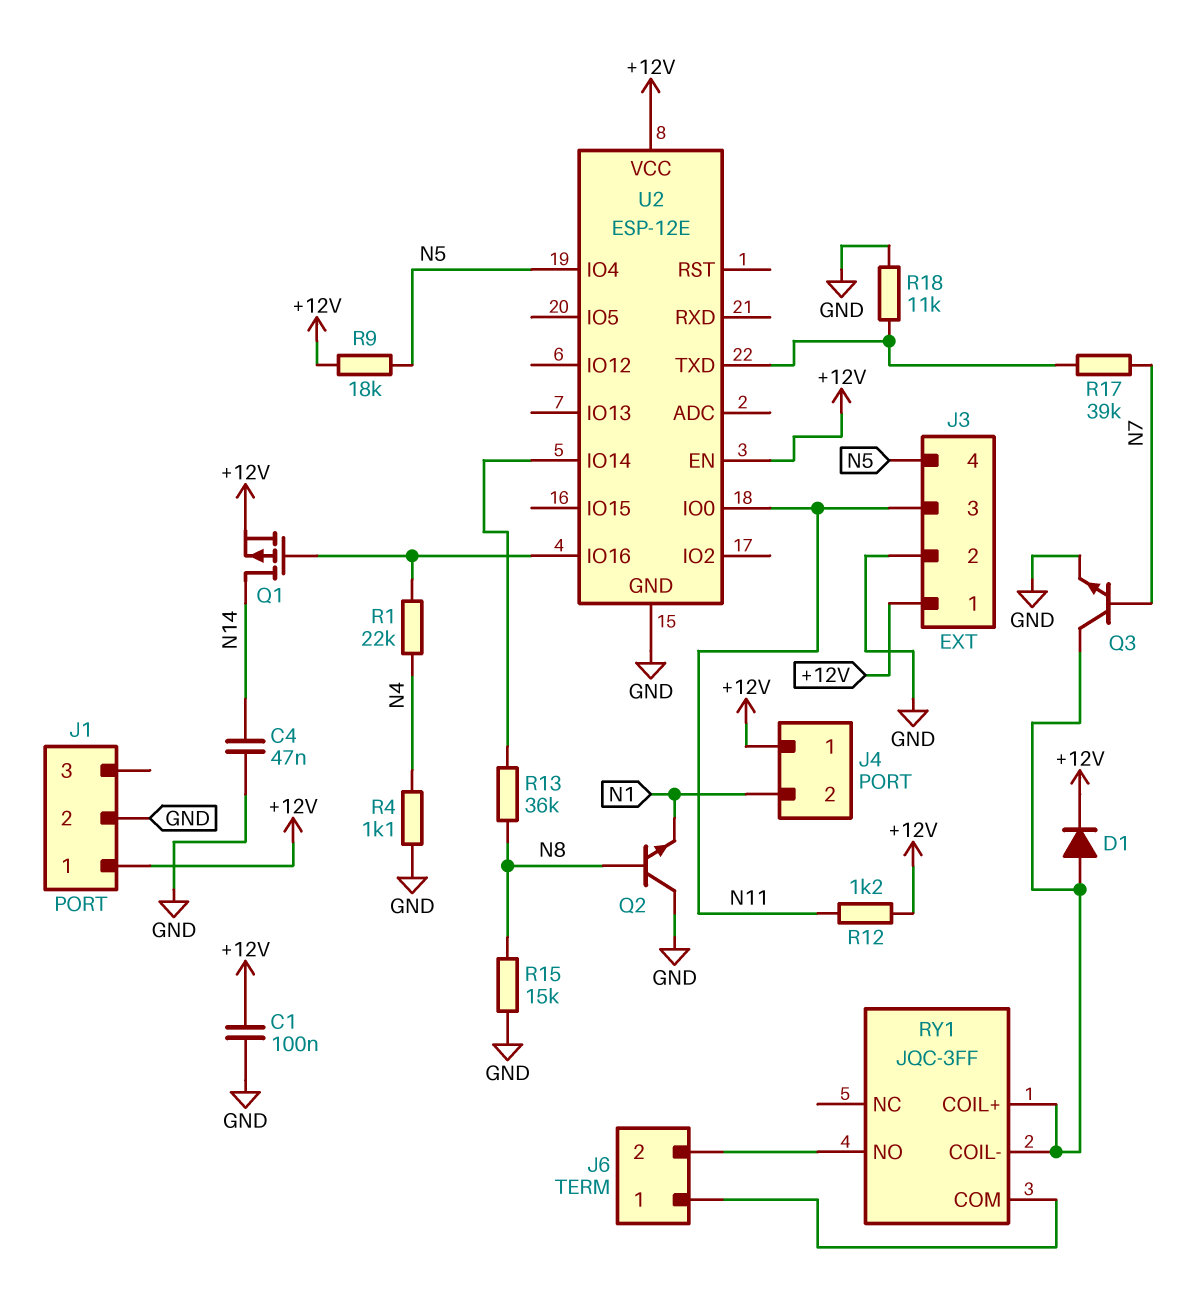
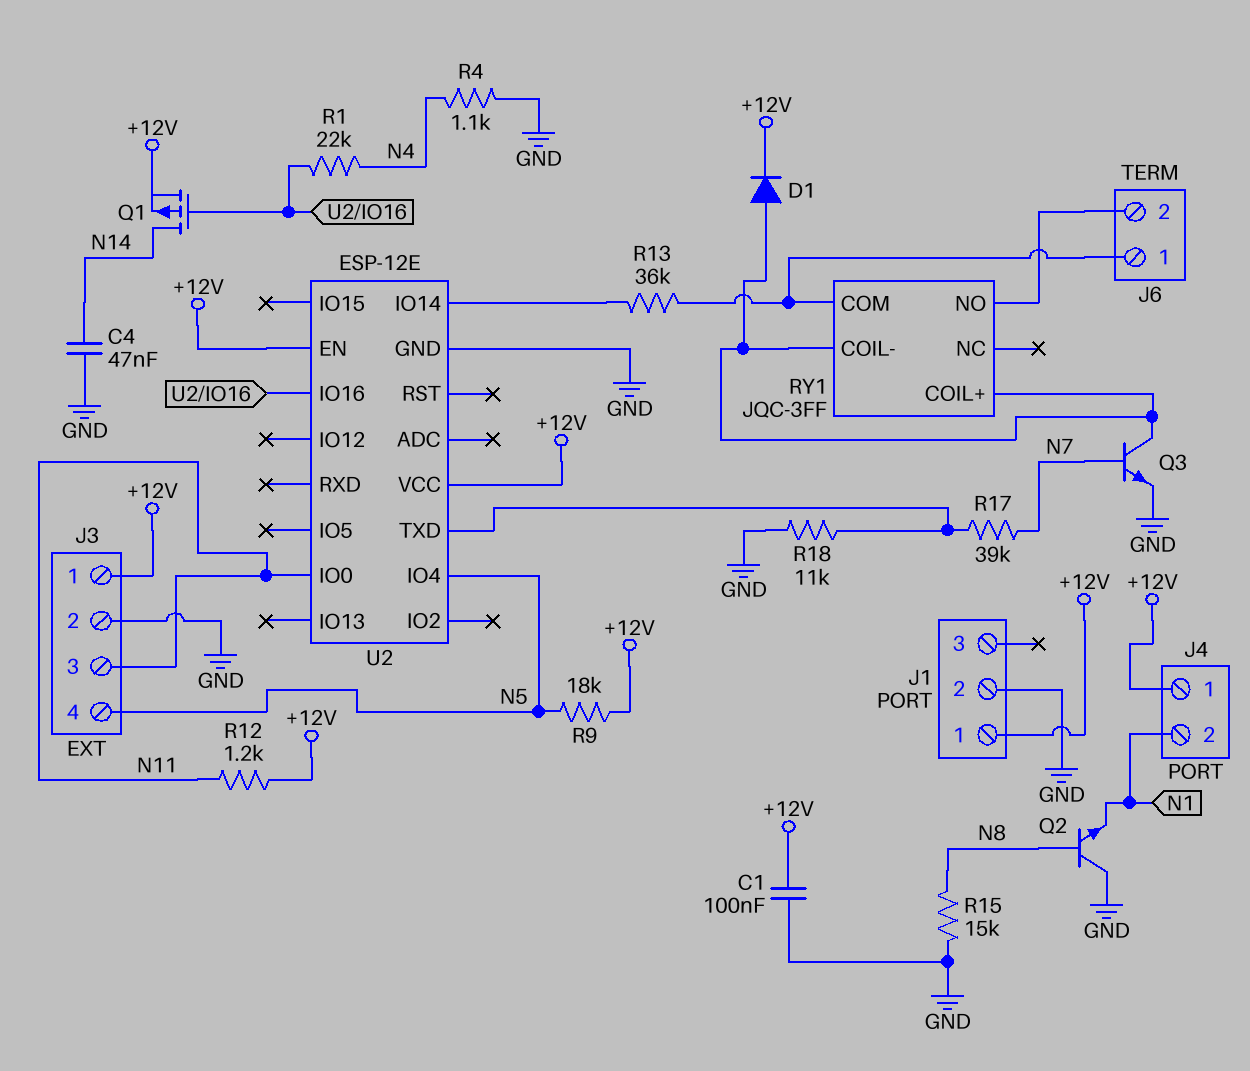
R13: 36k (N8, U2/IO14) -> 36k (J6/1, U2/IO14)

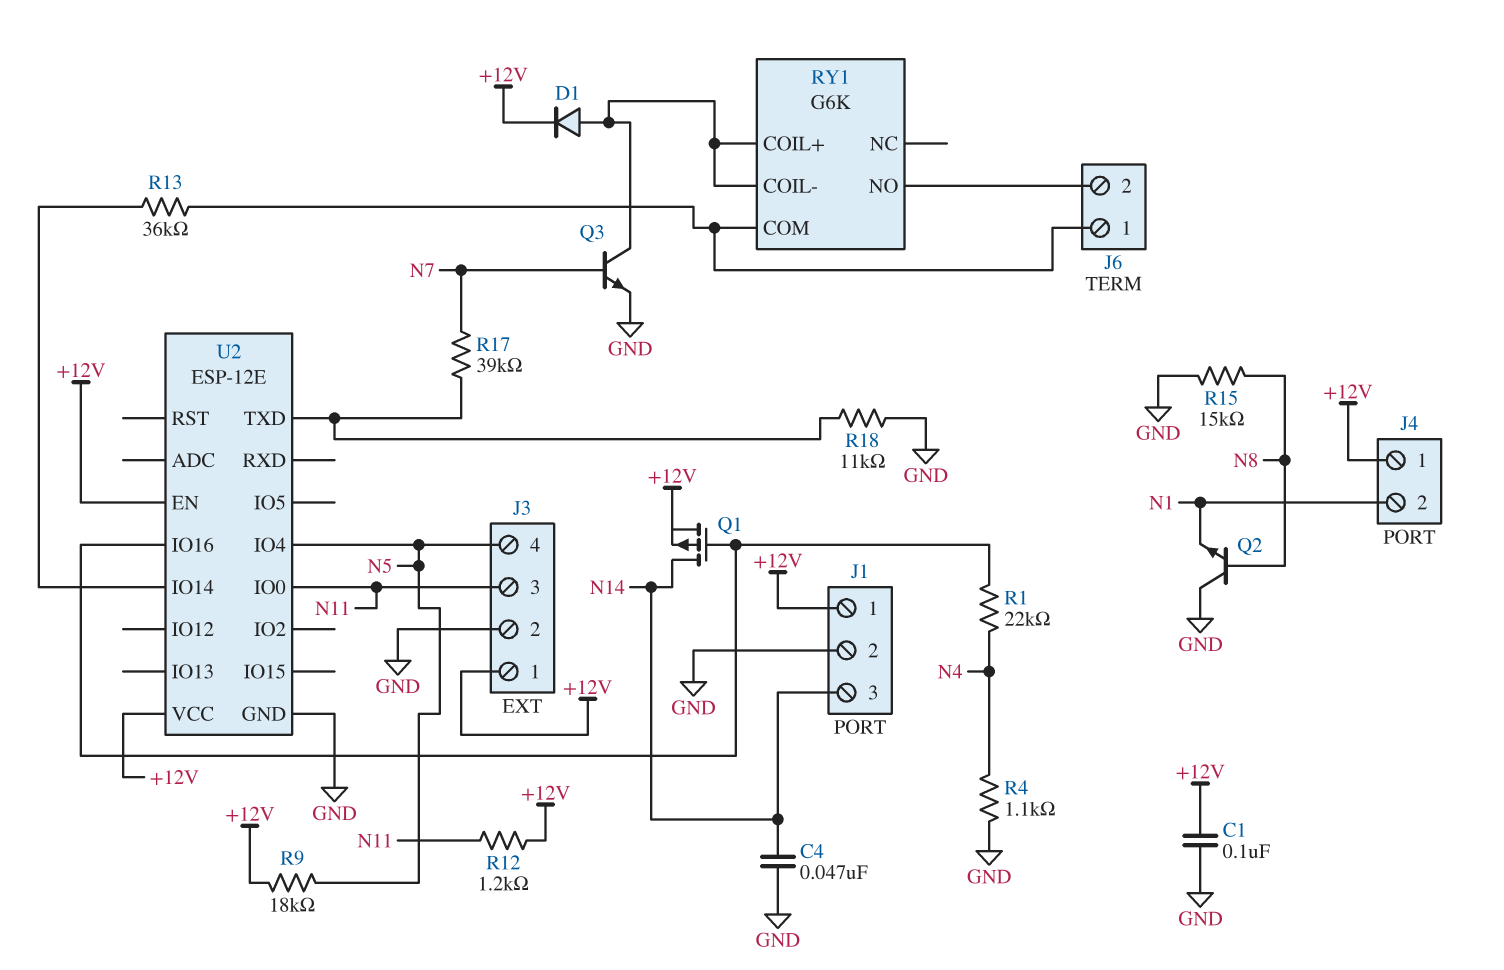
J1 pin 3: none -> N14
RY1: JQC-3FF -> G6K

